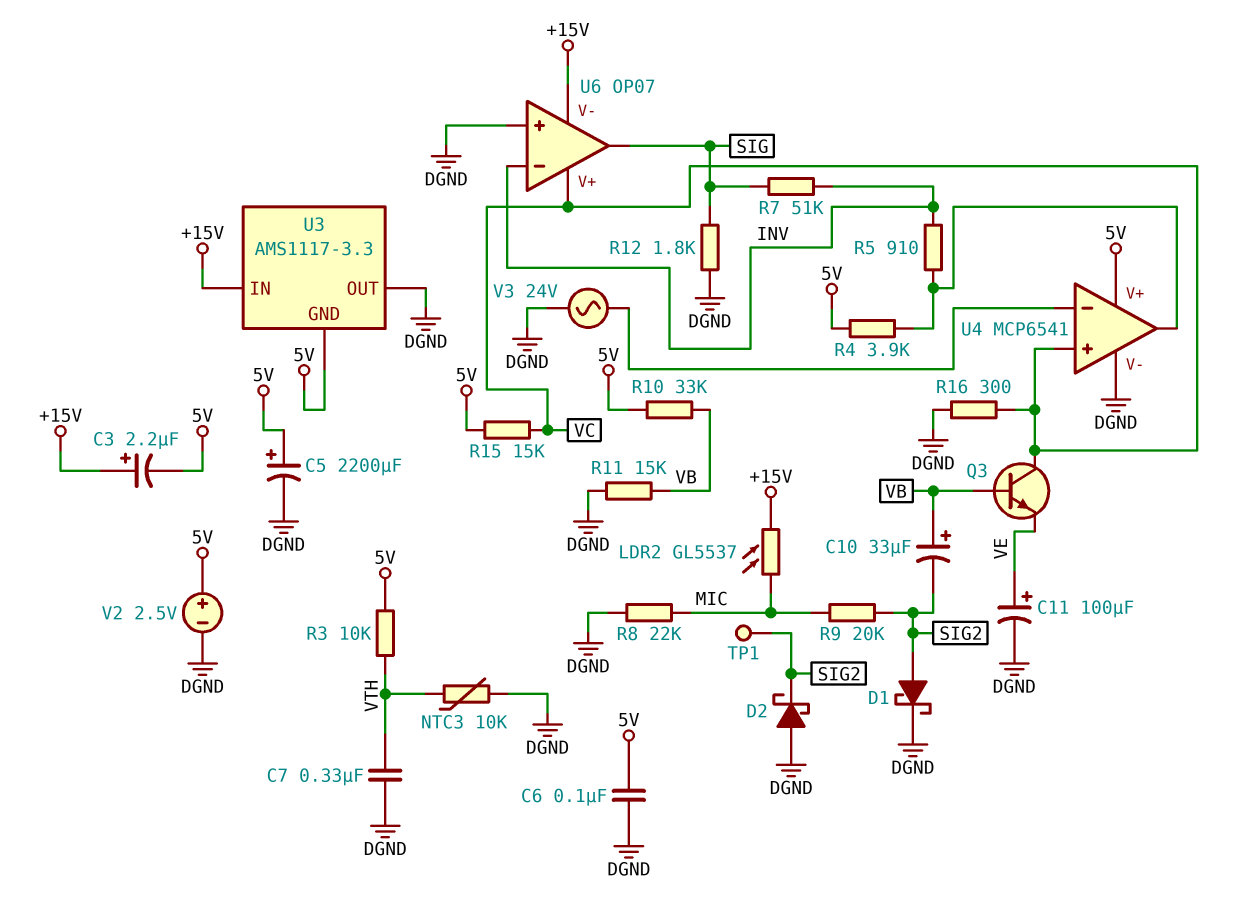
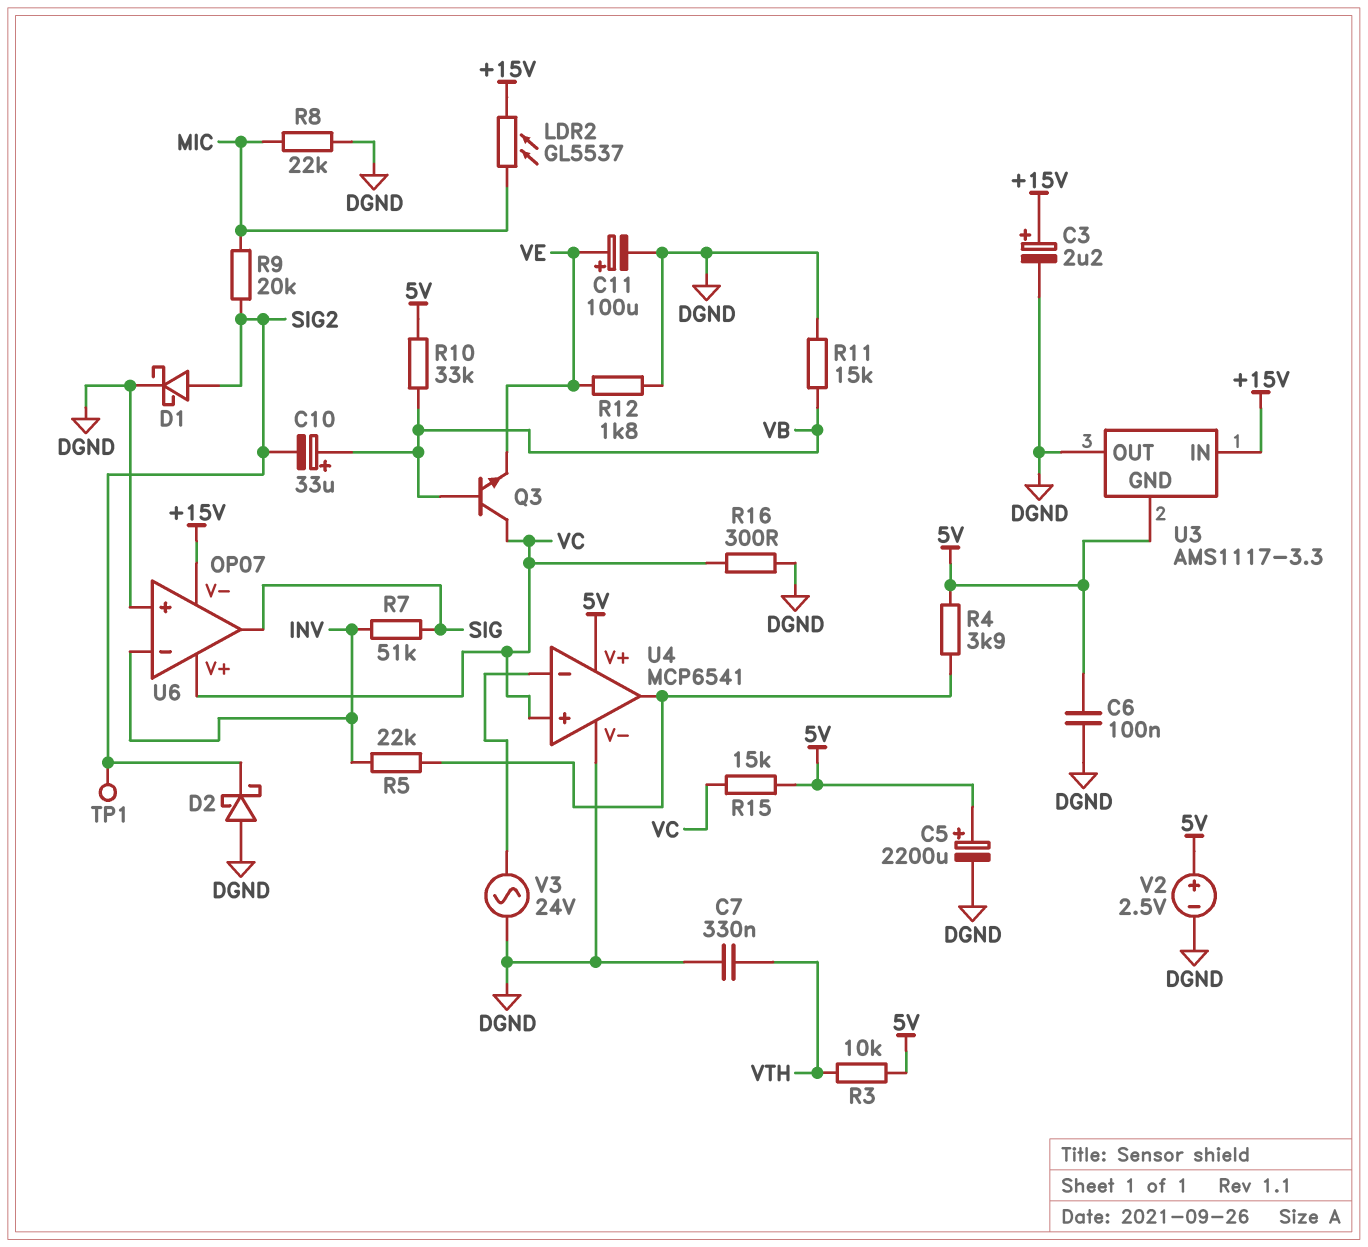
C3: 2.2uF (plus +15V, minus 5V) -> 2.2uF (plus +15V, minus DGND)
NTC3: 10k (DGND, VTH) -> none
R5: 910 (INV, U4/out) -> 22k (INV, U4/out)
R12: 1.8k (DGND, SIG) -> 1.8k (DGND, VE)

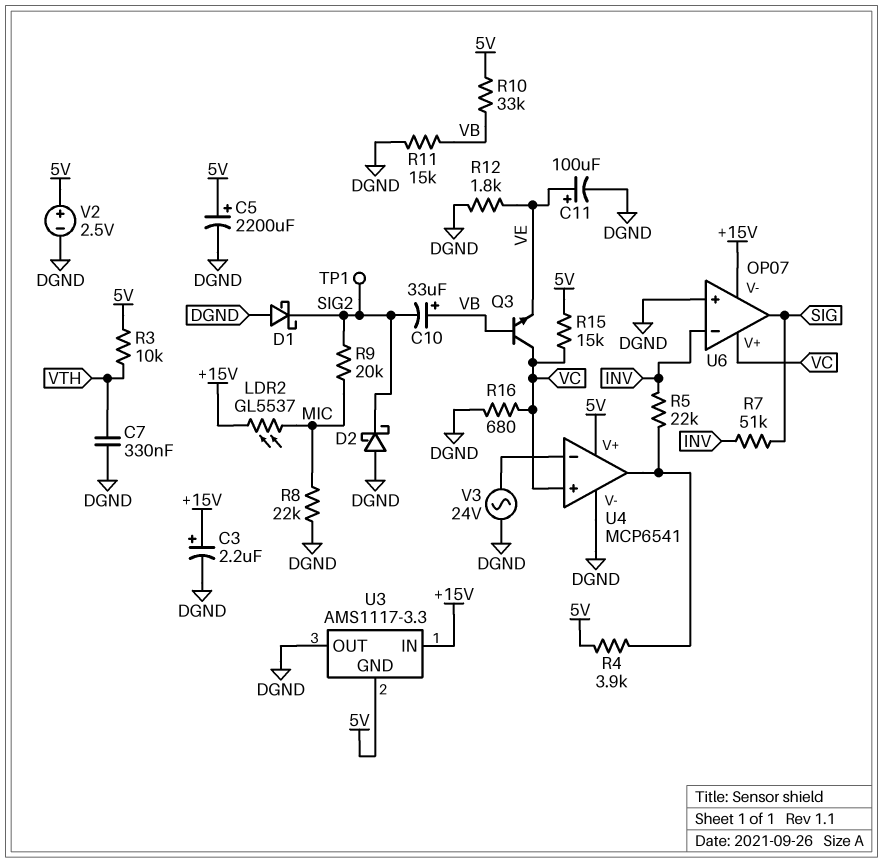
C6: 100nF (5V, DGND) -> none
D1: schottky (A SIG2, K DGND) -> schottky (A DGND, K SIG2)
R16: 300 (DGND, VC) -> 680 (DGND, VC)

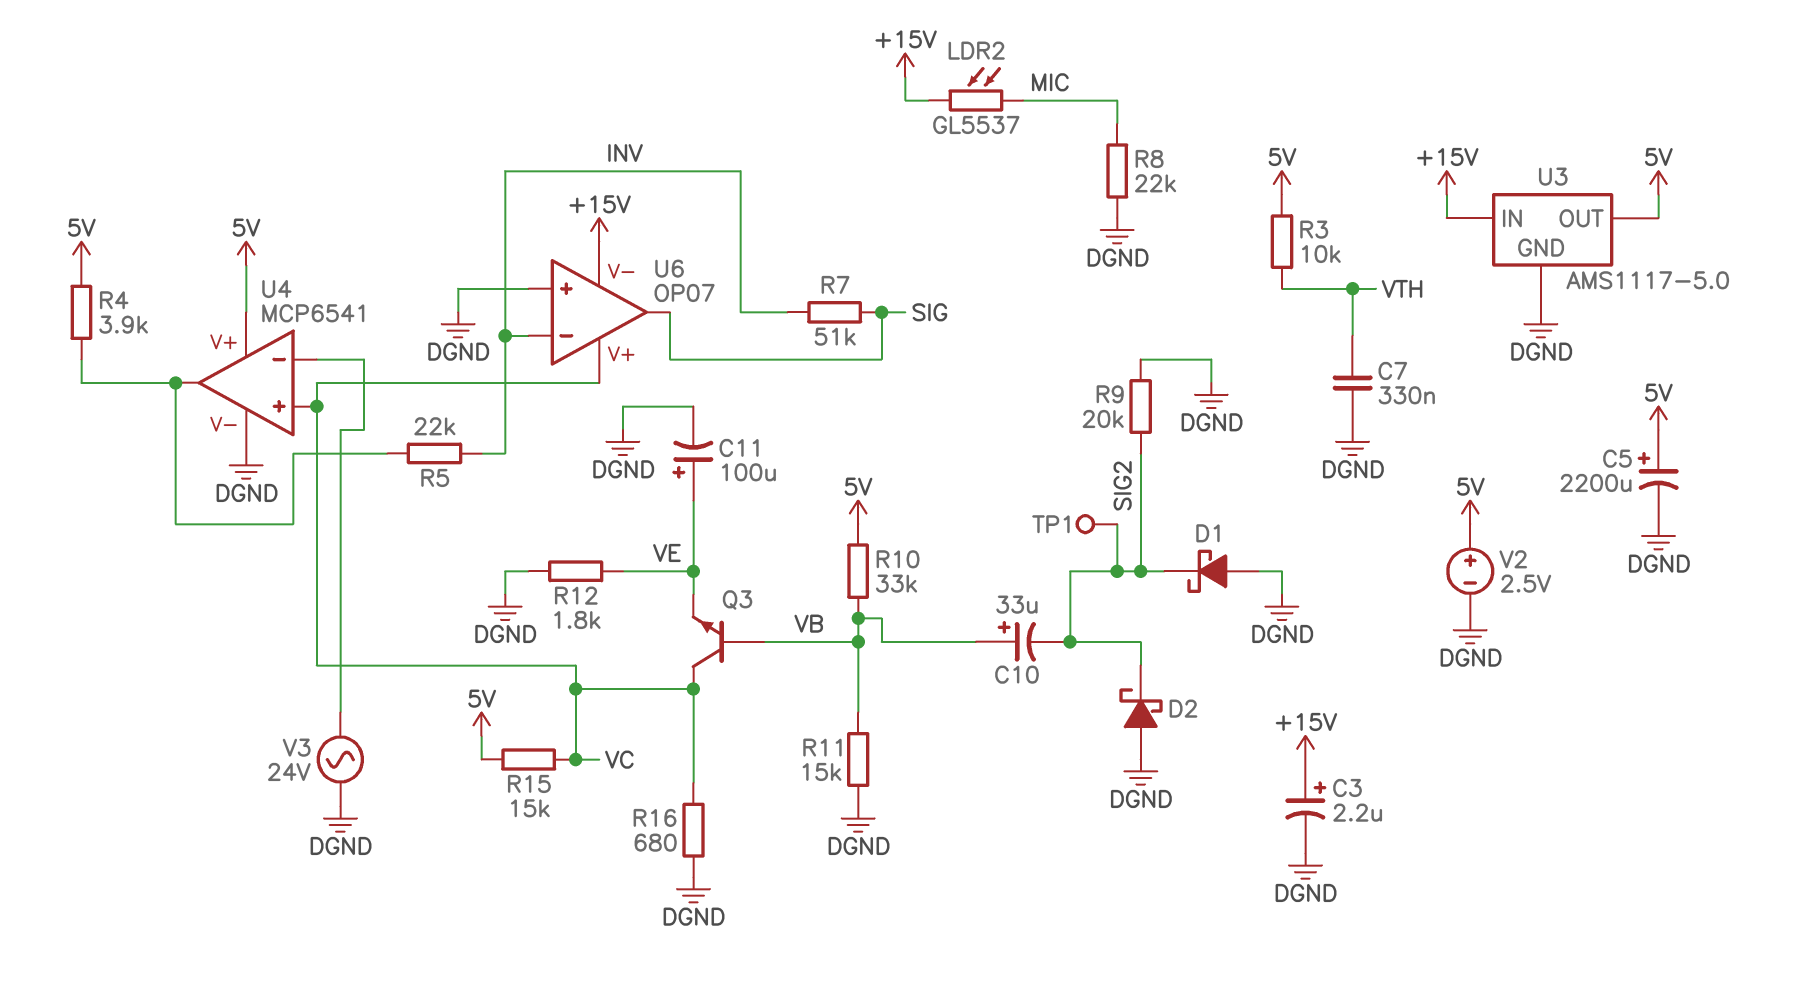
R9: 20k (MIC, SIG2) -> 20k (DGND, SIG2)
U3: AMS1117-3.3 -> AMS1117-5.0
U3 pin GND: 5V -> DGND
U3 pin OUT: DGND -> 5V

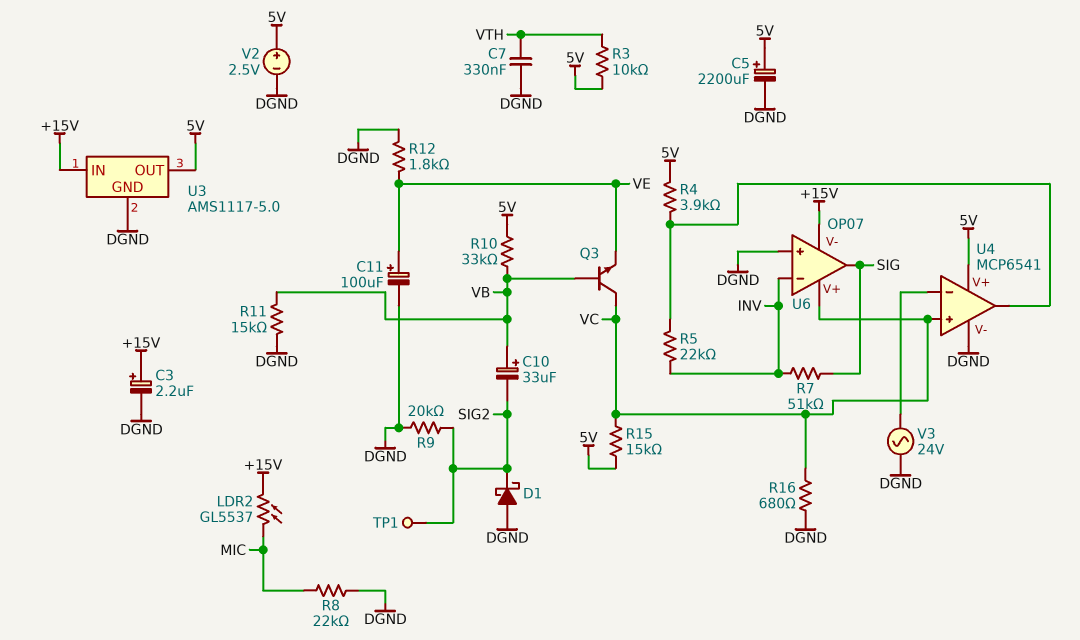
D2: schottky (A DGND, K SIG2) -> none

